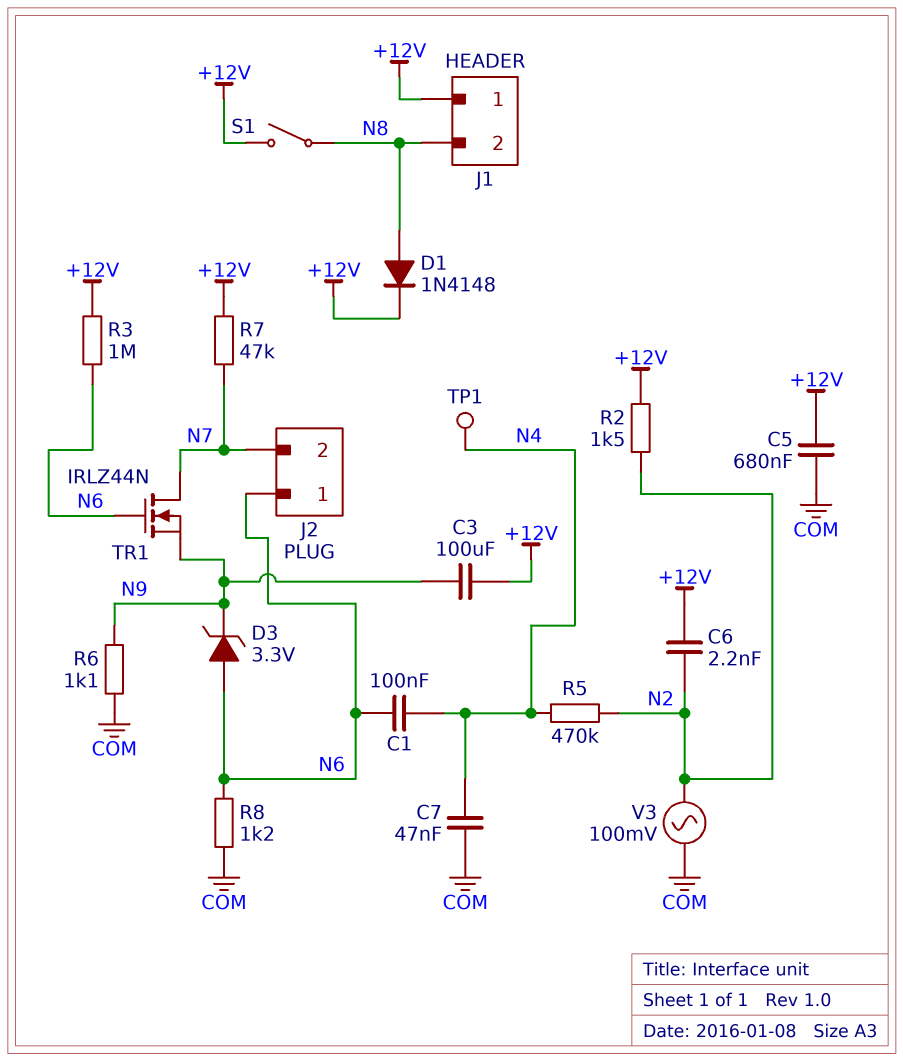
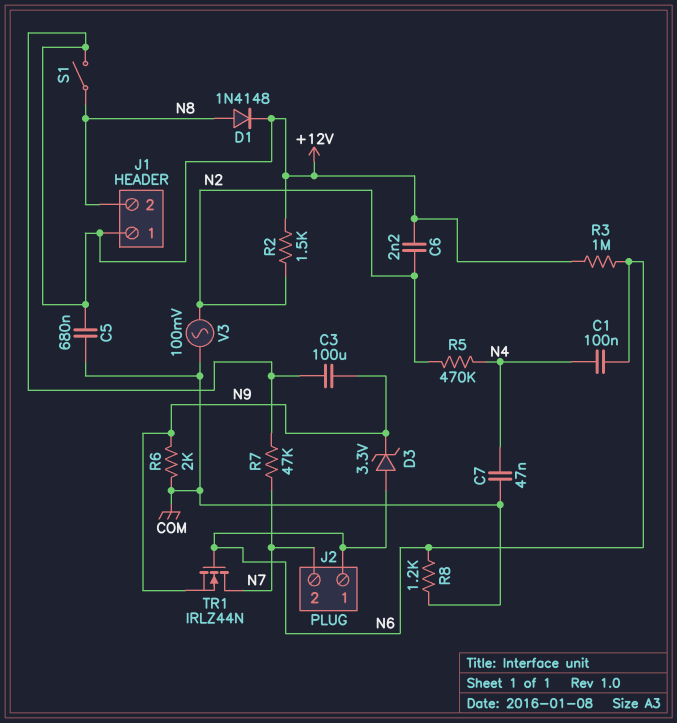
R6: 1.1k (COM, N9) -> 2k (COM, N9)
TP1: test point (N4) -> none

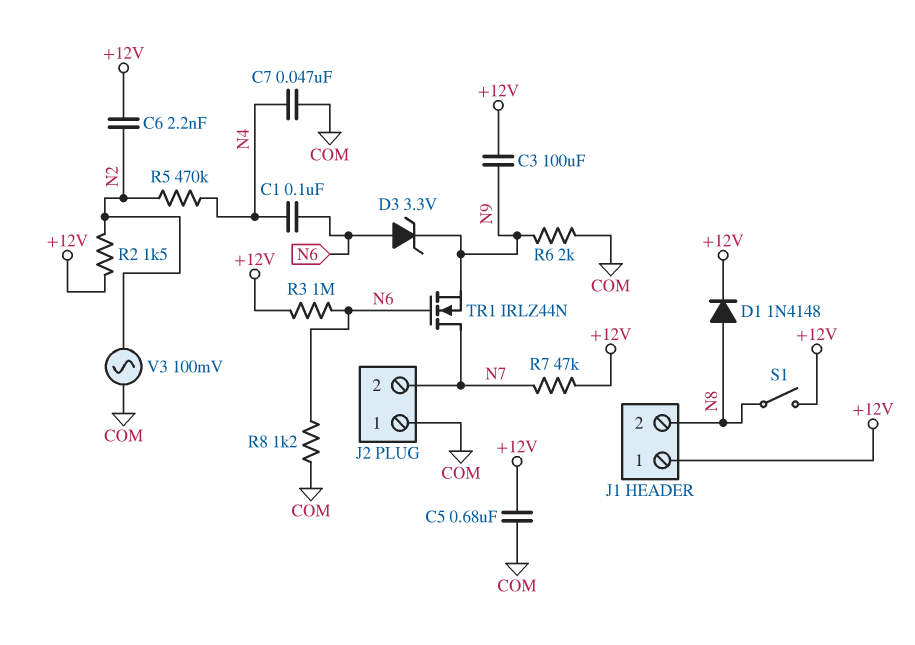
J2 pin 1: N6 -> COM

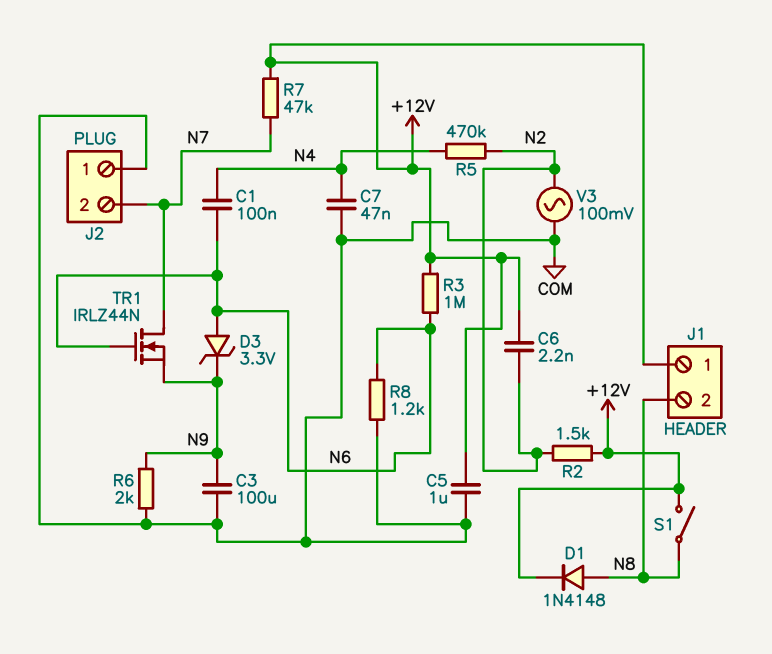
C3: 100uF (+12V, N9) -> 100uF (COM, N9)
C5: 680nF (+12V, COM) -> 1uF (+12V, COM)

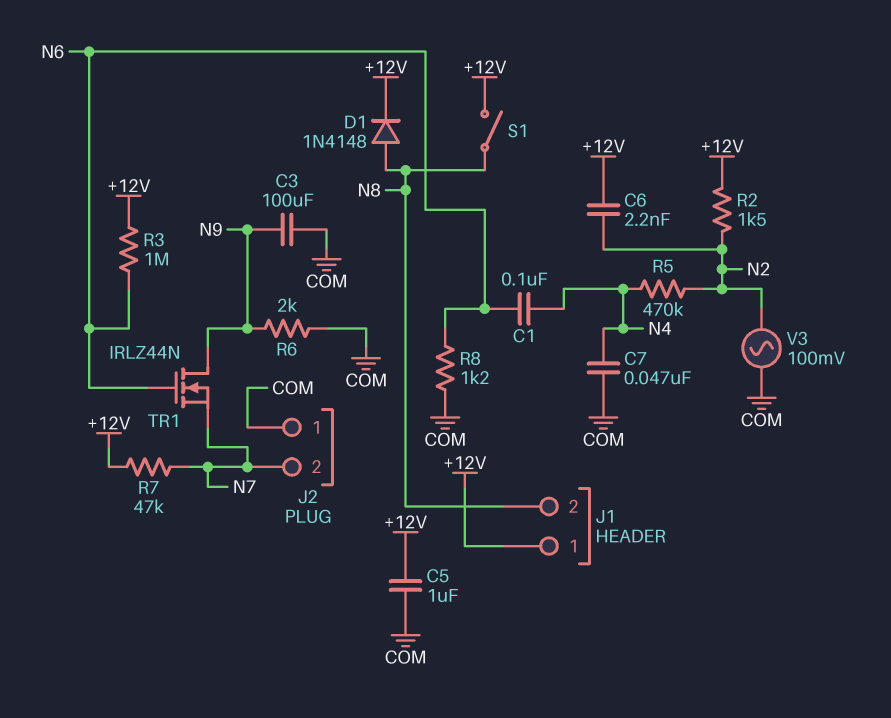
D3: zener 3.3V (A N6, K N9) -> none
TR1: NMOS IRLZ44N (G N6, D N7, S N9) -> NMOS IRLZ44N (G N6, D N9, S N7)

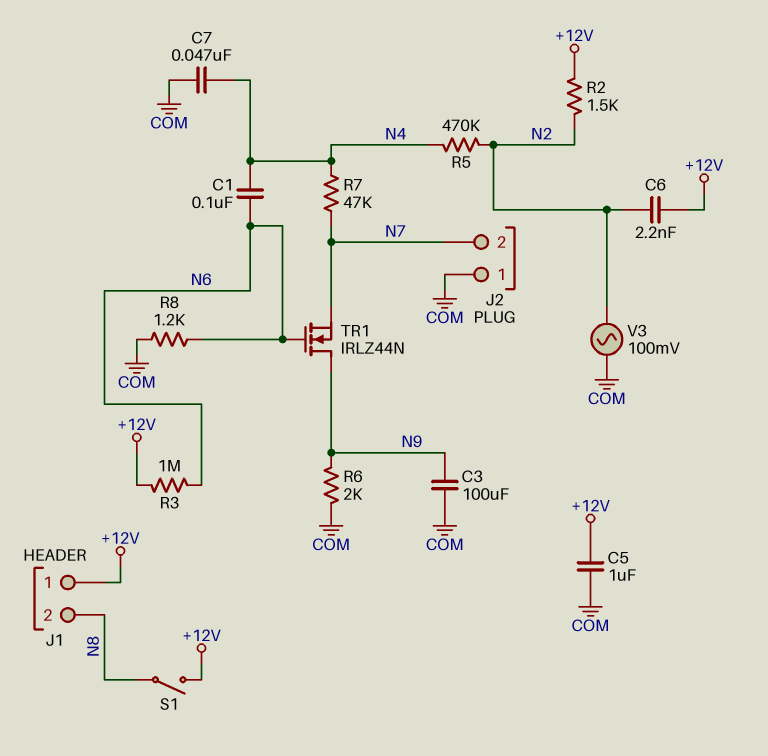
D1: diode 1N4148 (A N8, K +12V) -> none
R7: 47k (+12V, N7) -> 47k (N4, N7)

